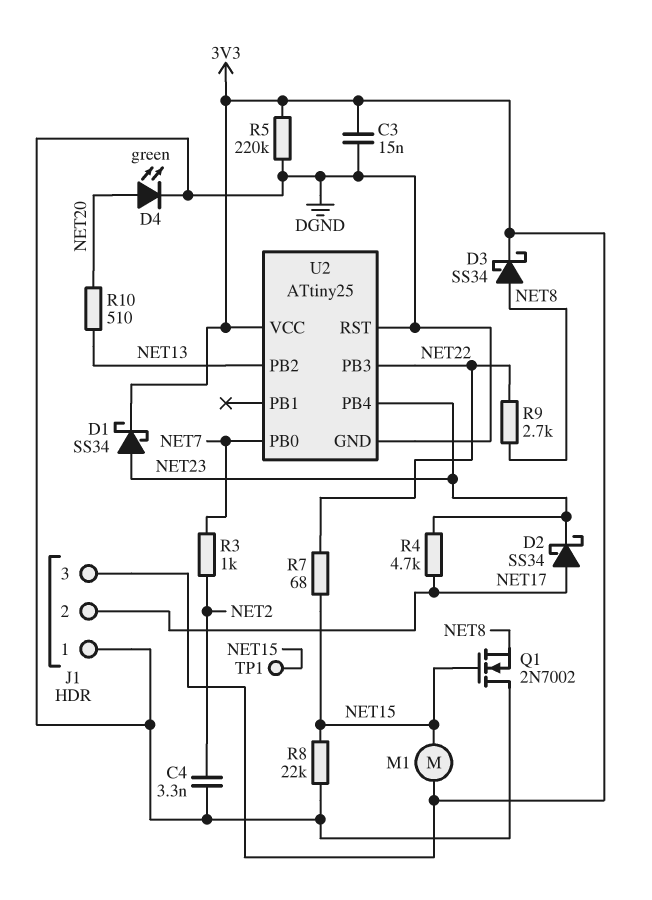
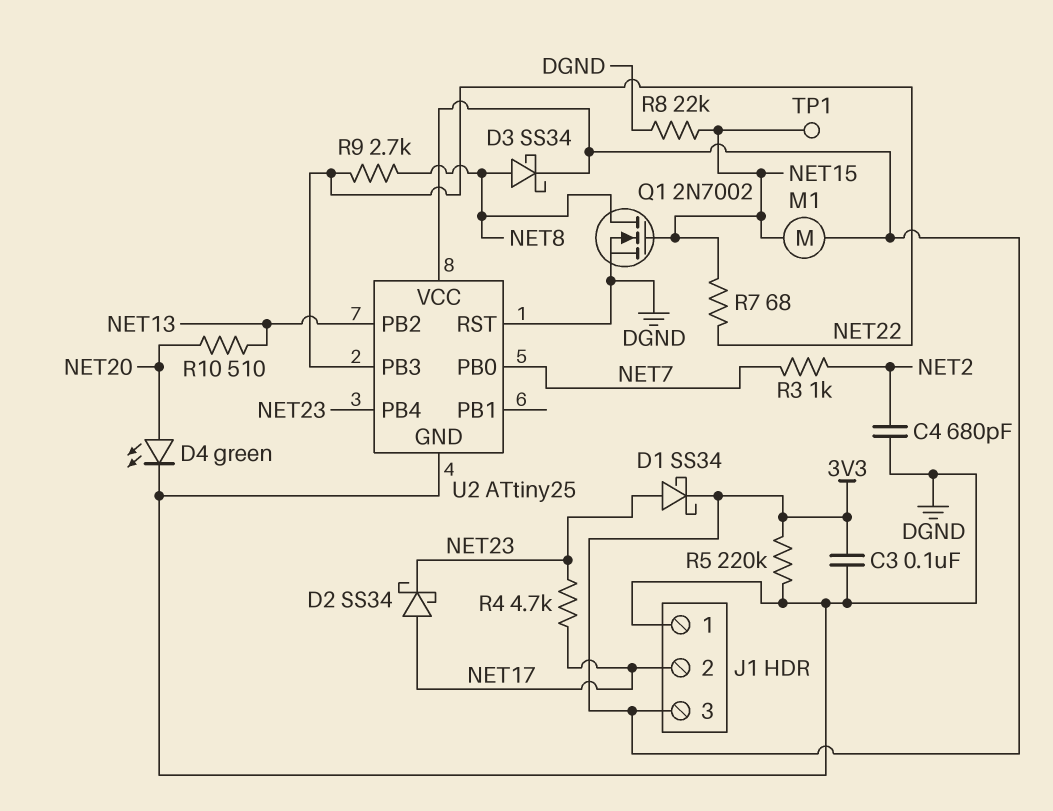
C3: 15nF (3V3, DGND) -> 100nF (3V3, DGND)
C4: 3.3nF (DGND, NET2) -> 680pF (DGND, NET2)
Q1: NMOS 2N7002 (G NET15, D DGND, S NET8) -> NMOS 2N7002 (G NET15, D NET8, S DGND)

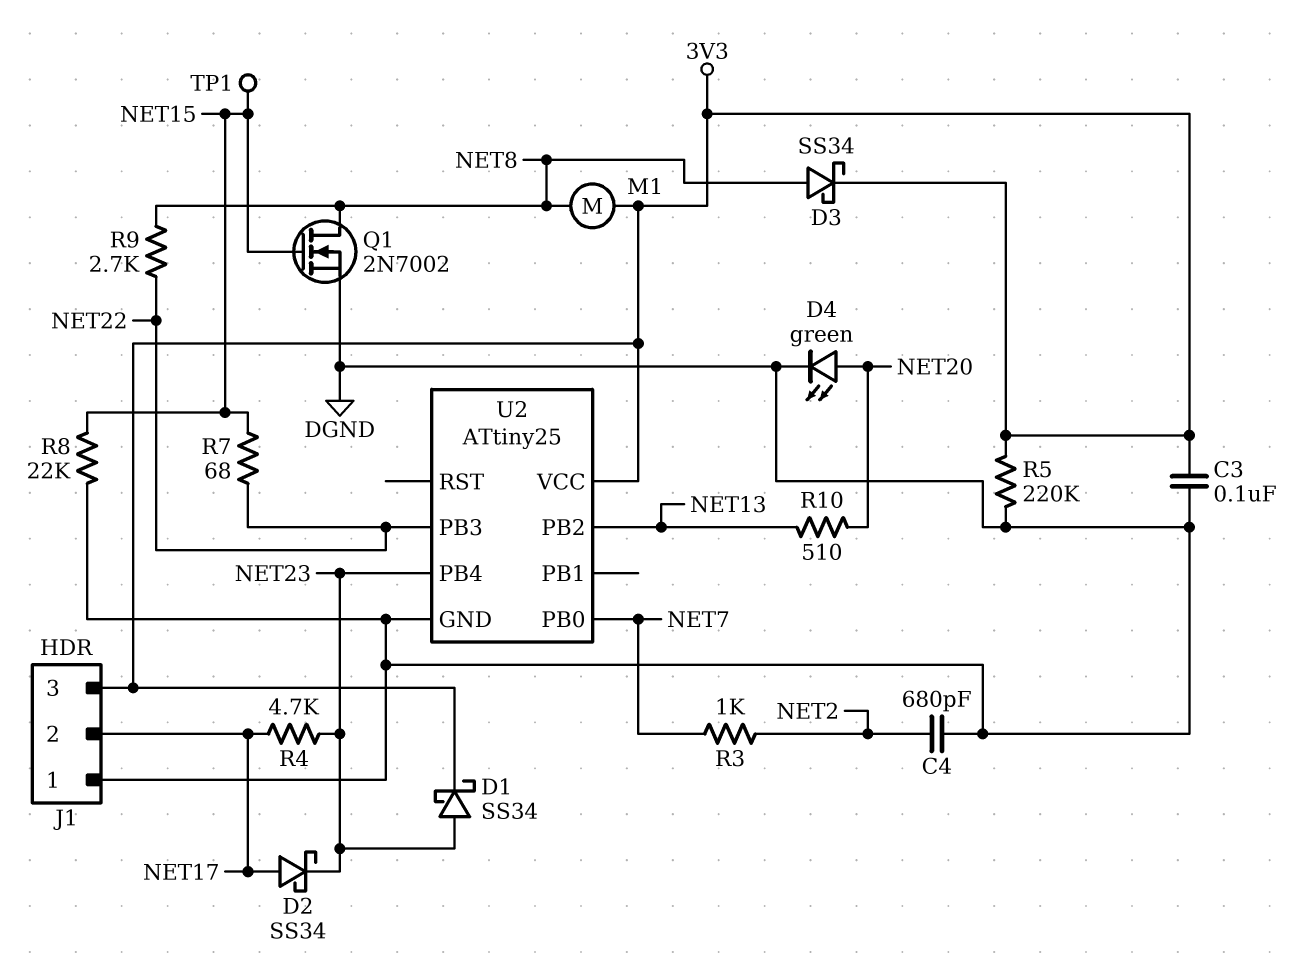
M1: motor (3V3, NET15) -> motor (3V3, NET8)
U2 pin RST: DGND -> none

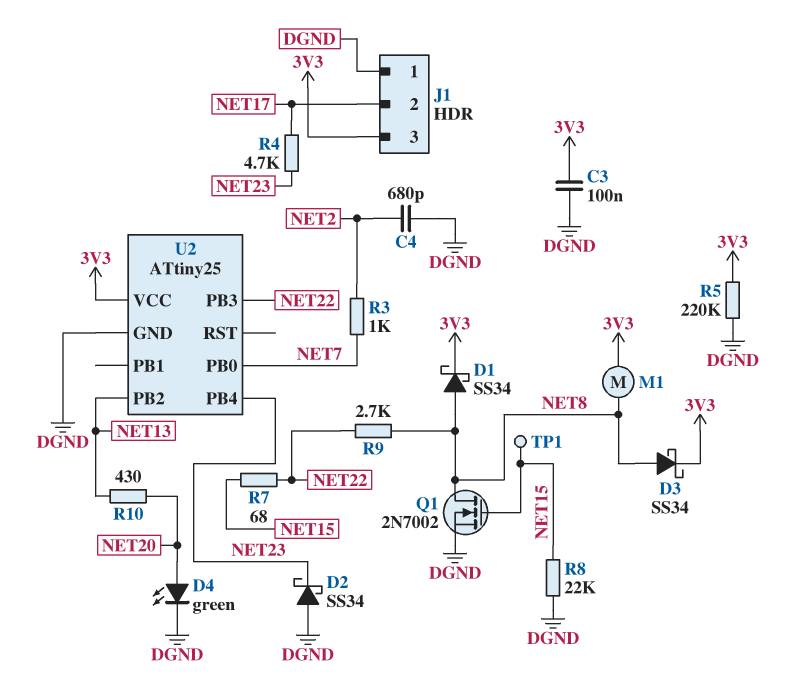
D1: schottky SS34 (A NET23, K 3V3) -> schottky SS34 (A NET8, K 3V3)
D2: schottky SS34 (A NET17, K NET23) -> schottky SS34 (A DGND, K NET23)
R10: 510 (NET13, NET20) -> 430 (NET13, NET20)

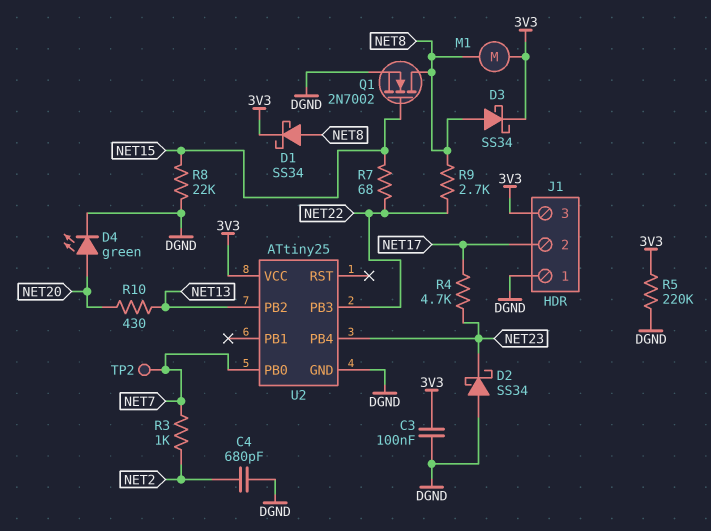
TP1: test point (NET15) -> none
TP2: none -> test point (NET7)

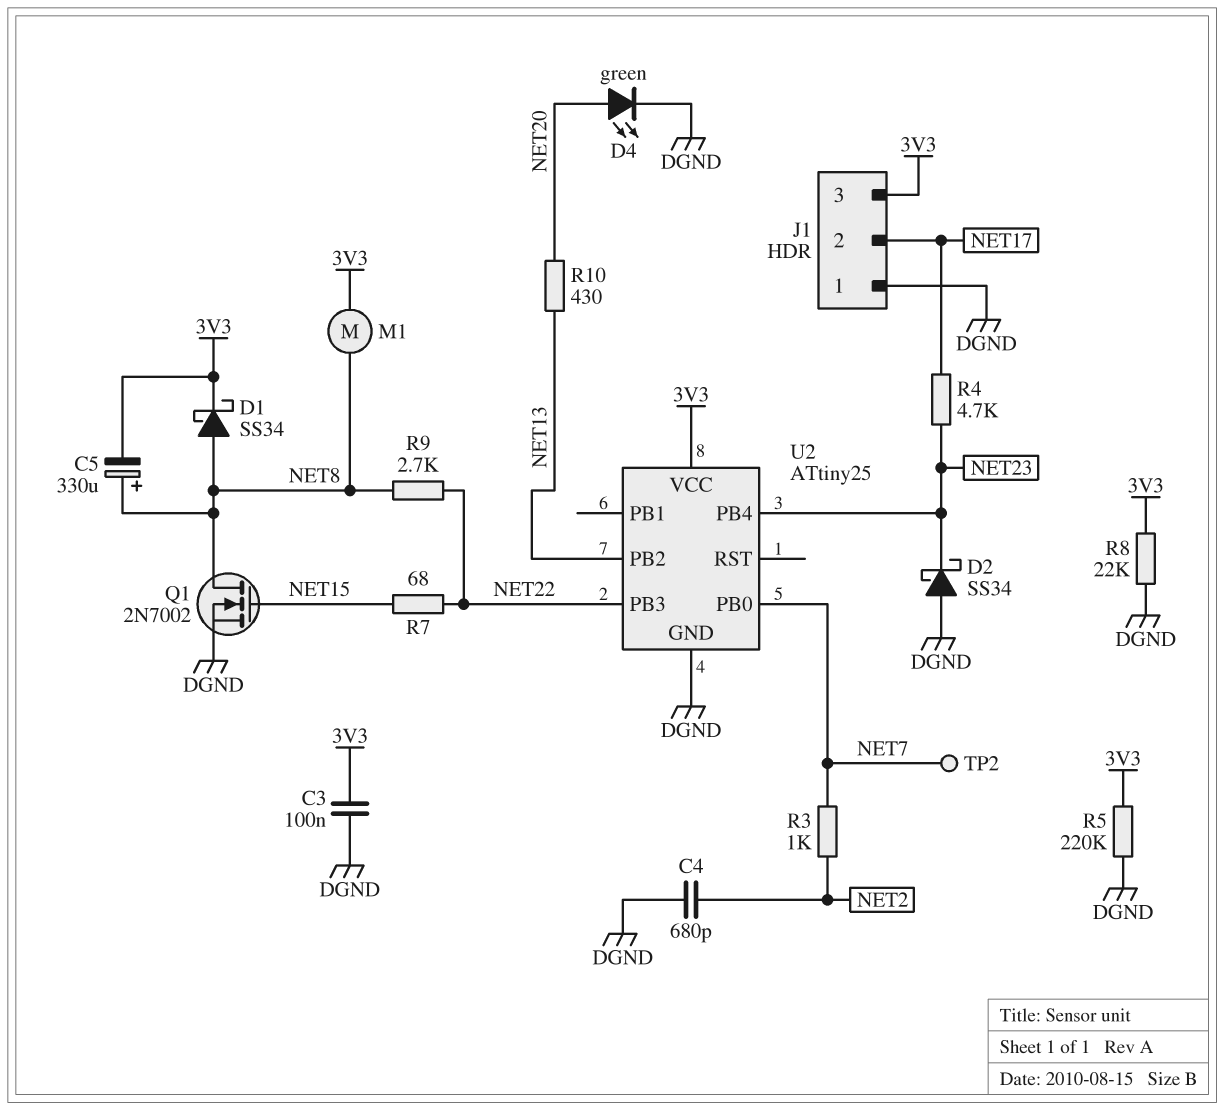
C5: none -> 330uF (plus NET8, minus 3V3)
D3: schottky SS34 (A NET8, K 3V3) -> none
R8: 22k (DGND, NET15) -> 22k (3V3, DGND)

